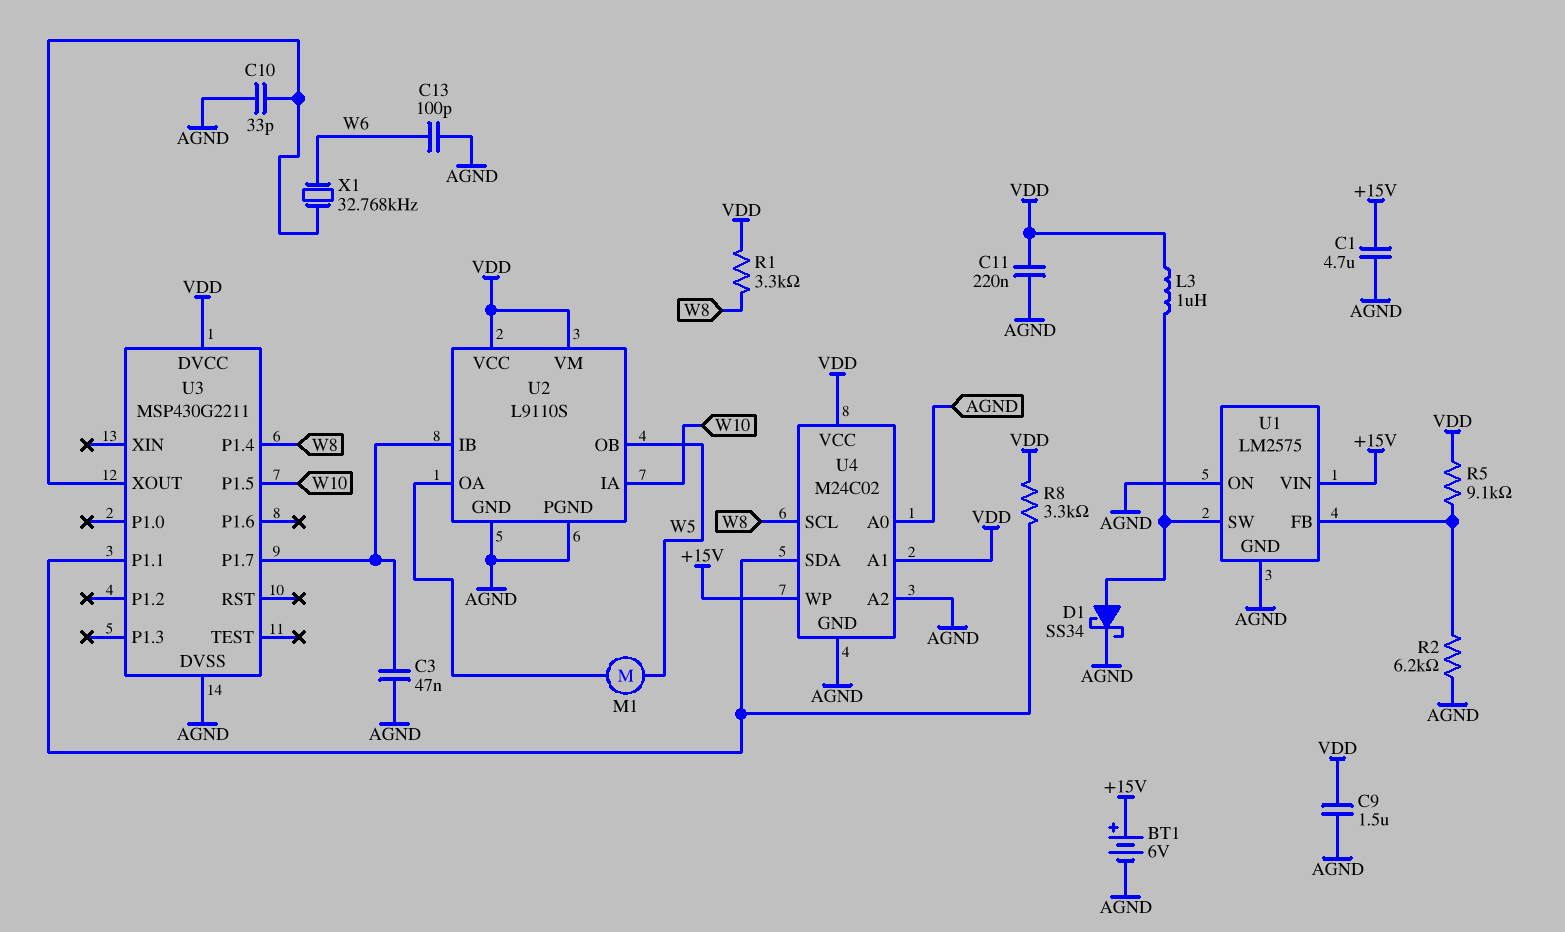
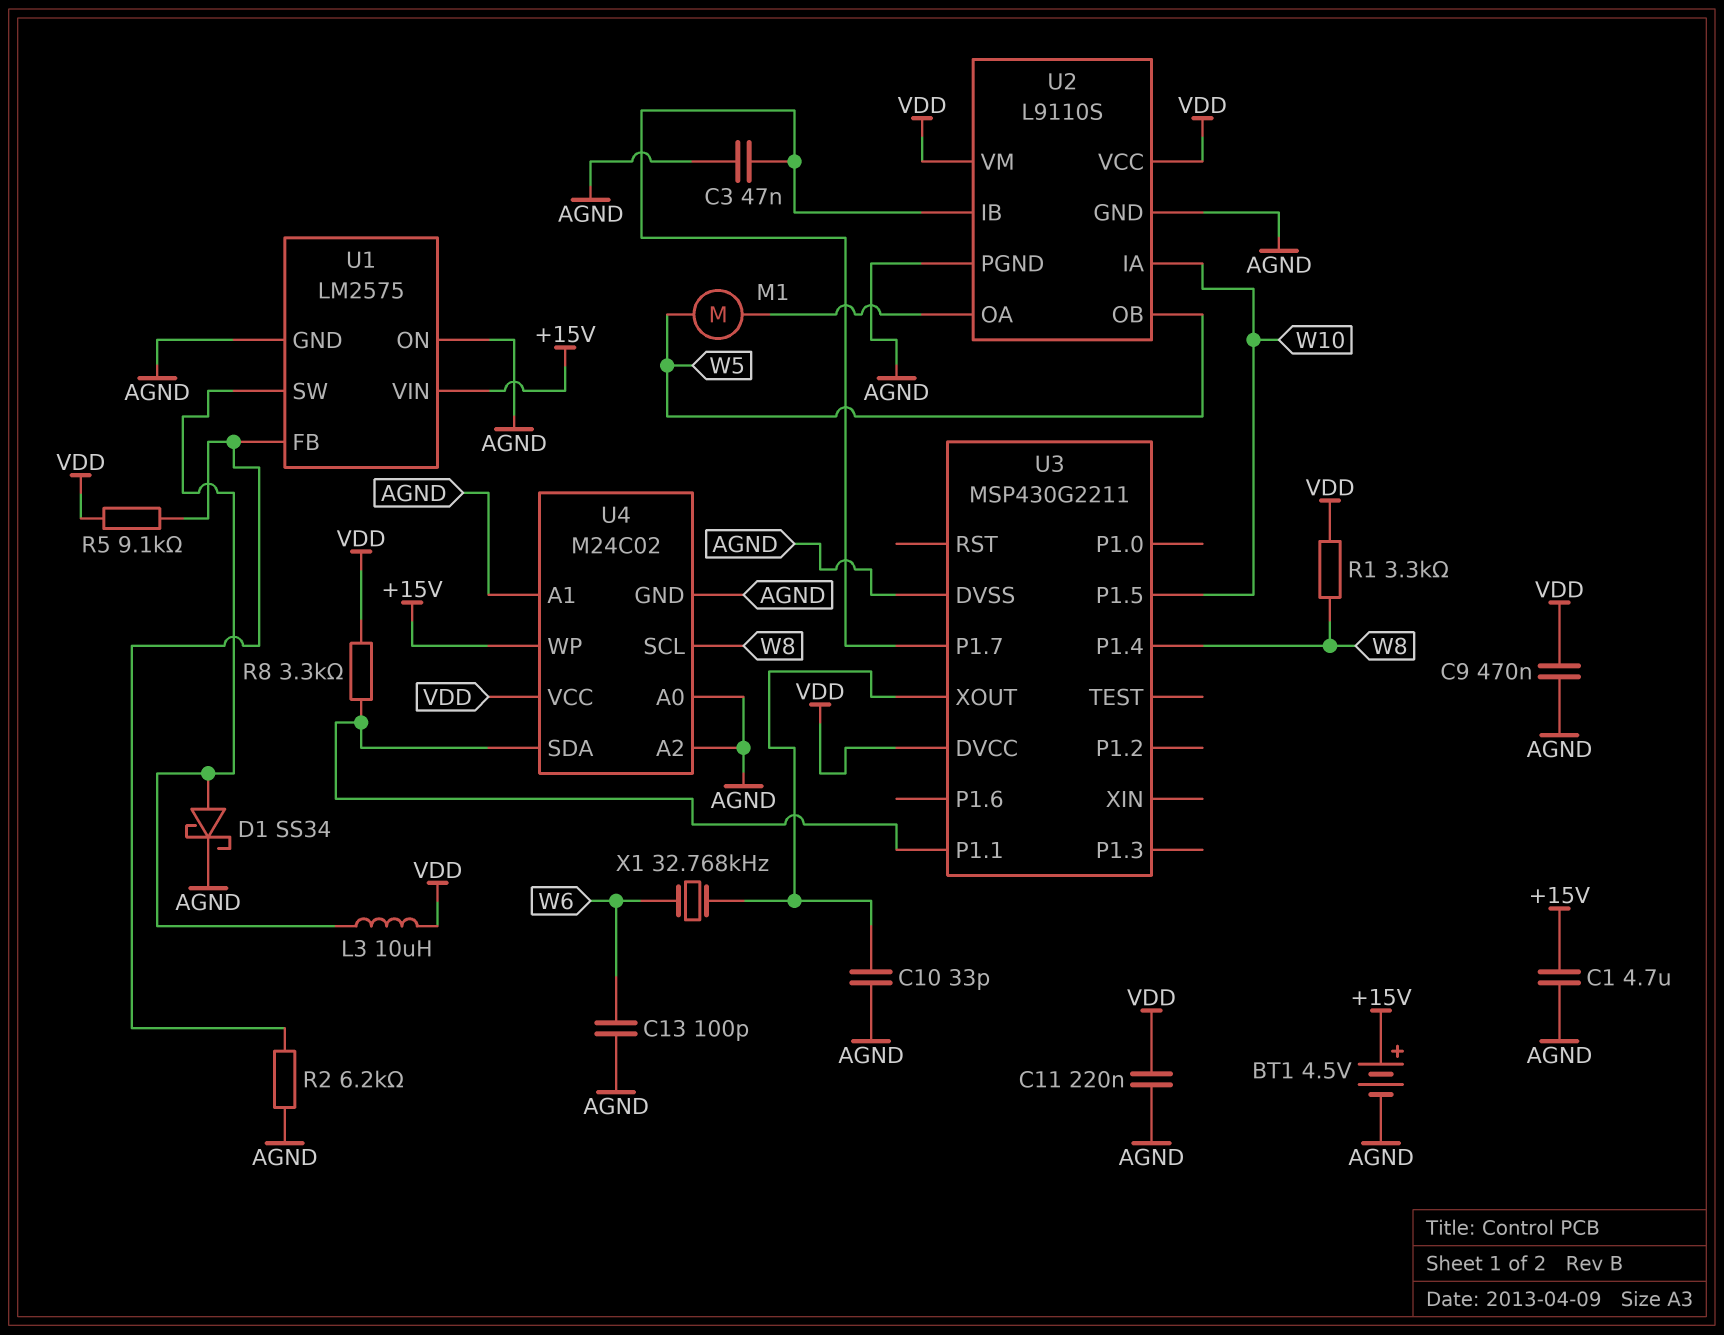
BT1: 6V (plus +15V, minus AGND) -> 4.5V (plus +15V, minus AGND)
C9: 1.5uF (AGND, VDD) -> 470nF (AGND, VDD)
L3: 1uH (U1/SW, VDD) -> 10uH (U1/SW, VDD)
U4 pin A1: VDD -> AGND

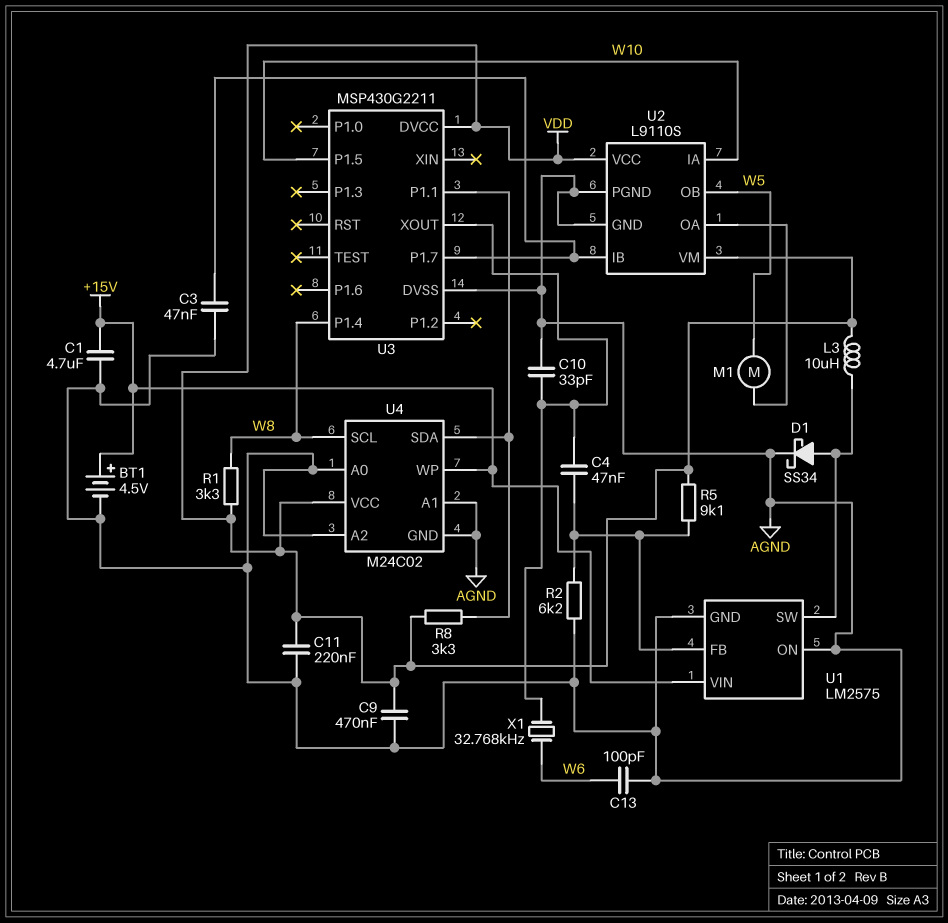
C4: none -> 47nF (U1/FB, U3/XOUT)

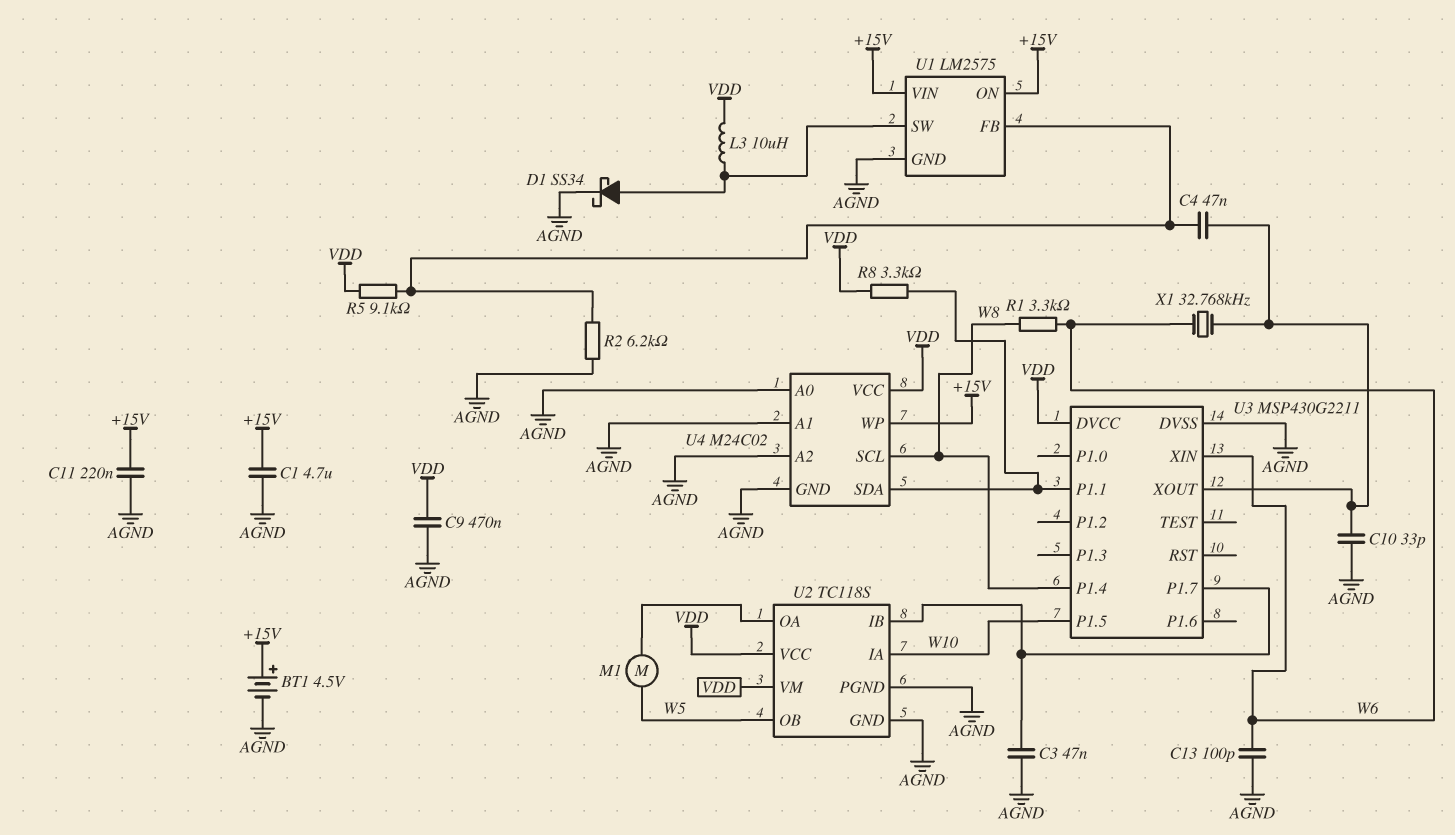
C11: 220nF (AGND, VDD) -> 220nF (+15V, AGND)
R1: 3.3k (VDD, W8) -> 3.3k (W6, W8)
U1 pin ON: AGND -> +15V
U2: L9110S -> TC118S
U3 pin XIN: none -> W6

